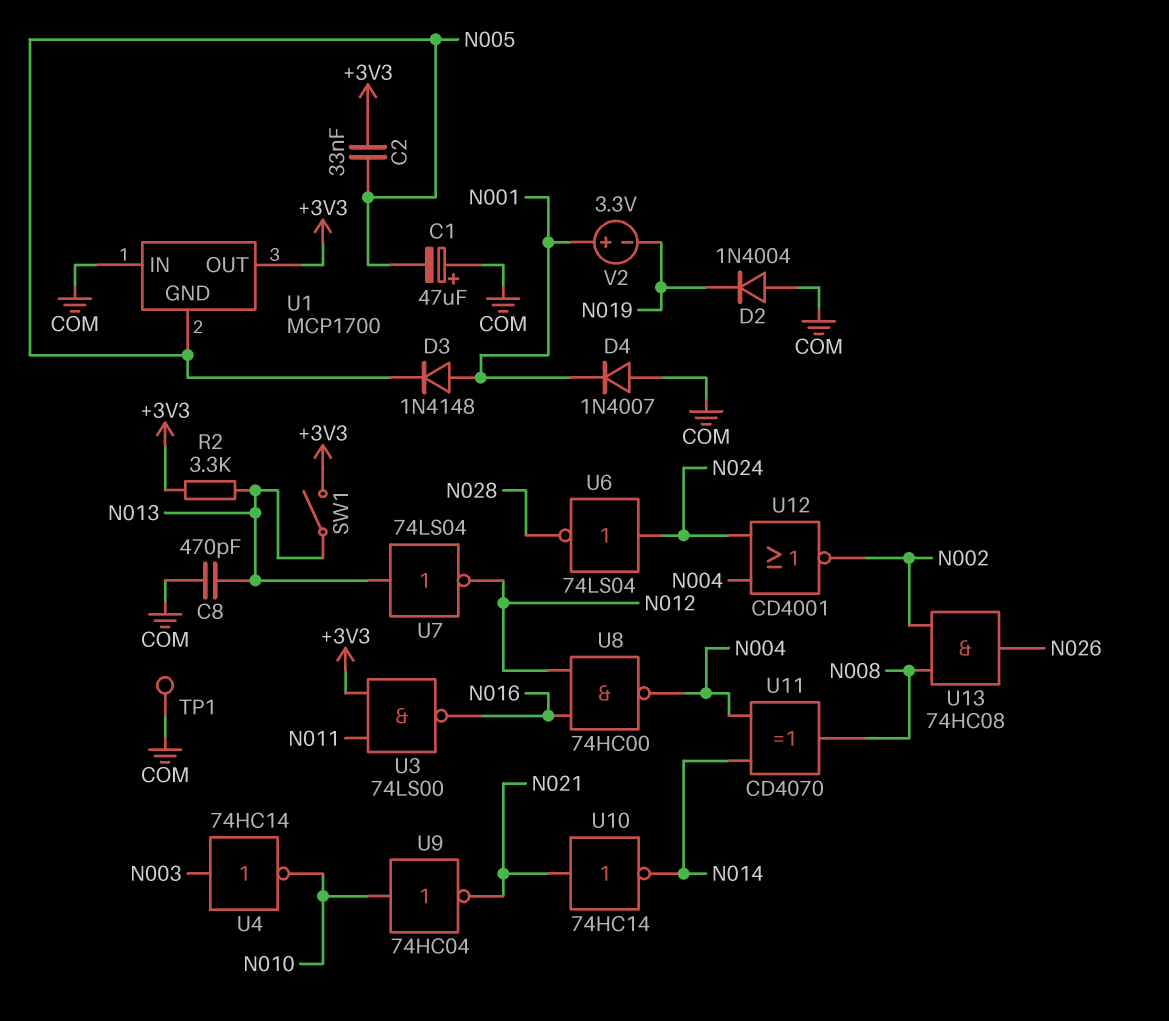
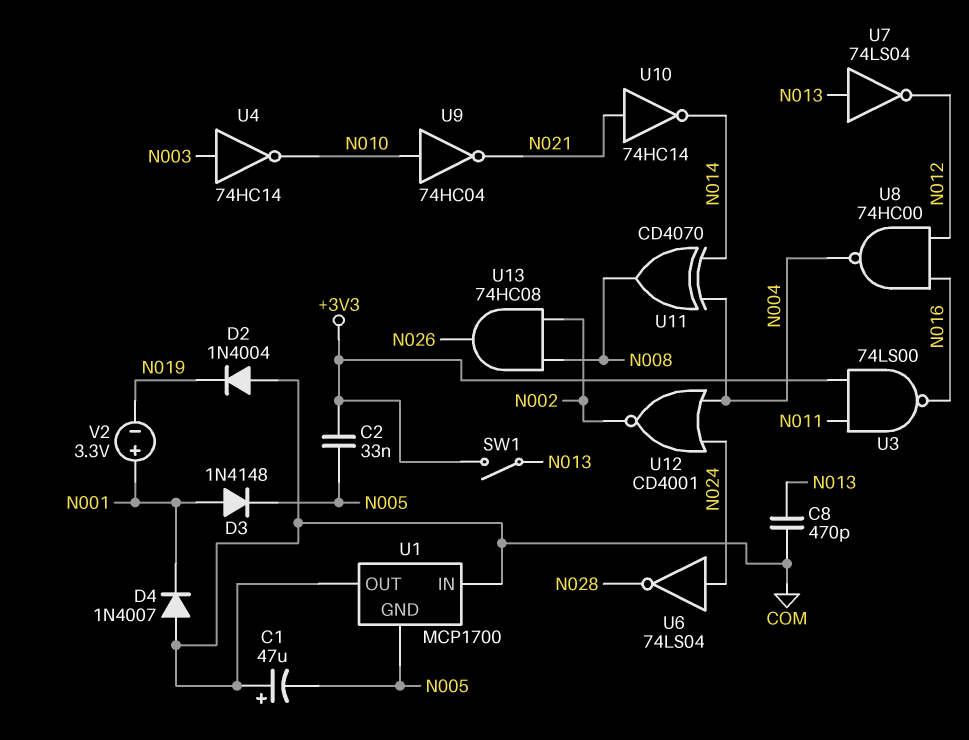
R2: 3.3k (+3V3, N013) -> none
TP1: test point (COM) -> none
U1 pin OUT: +3V3 -> COM

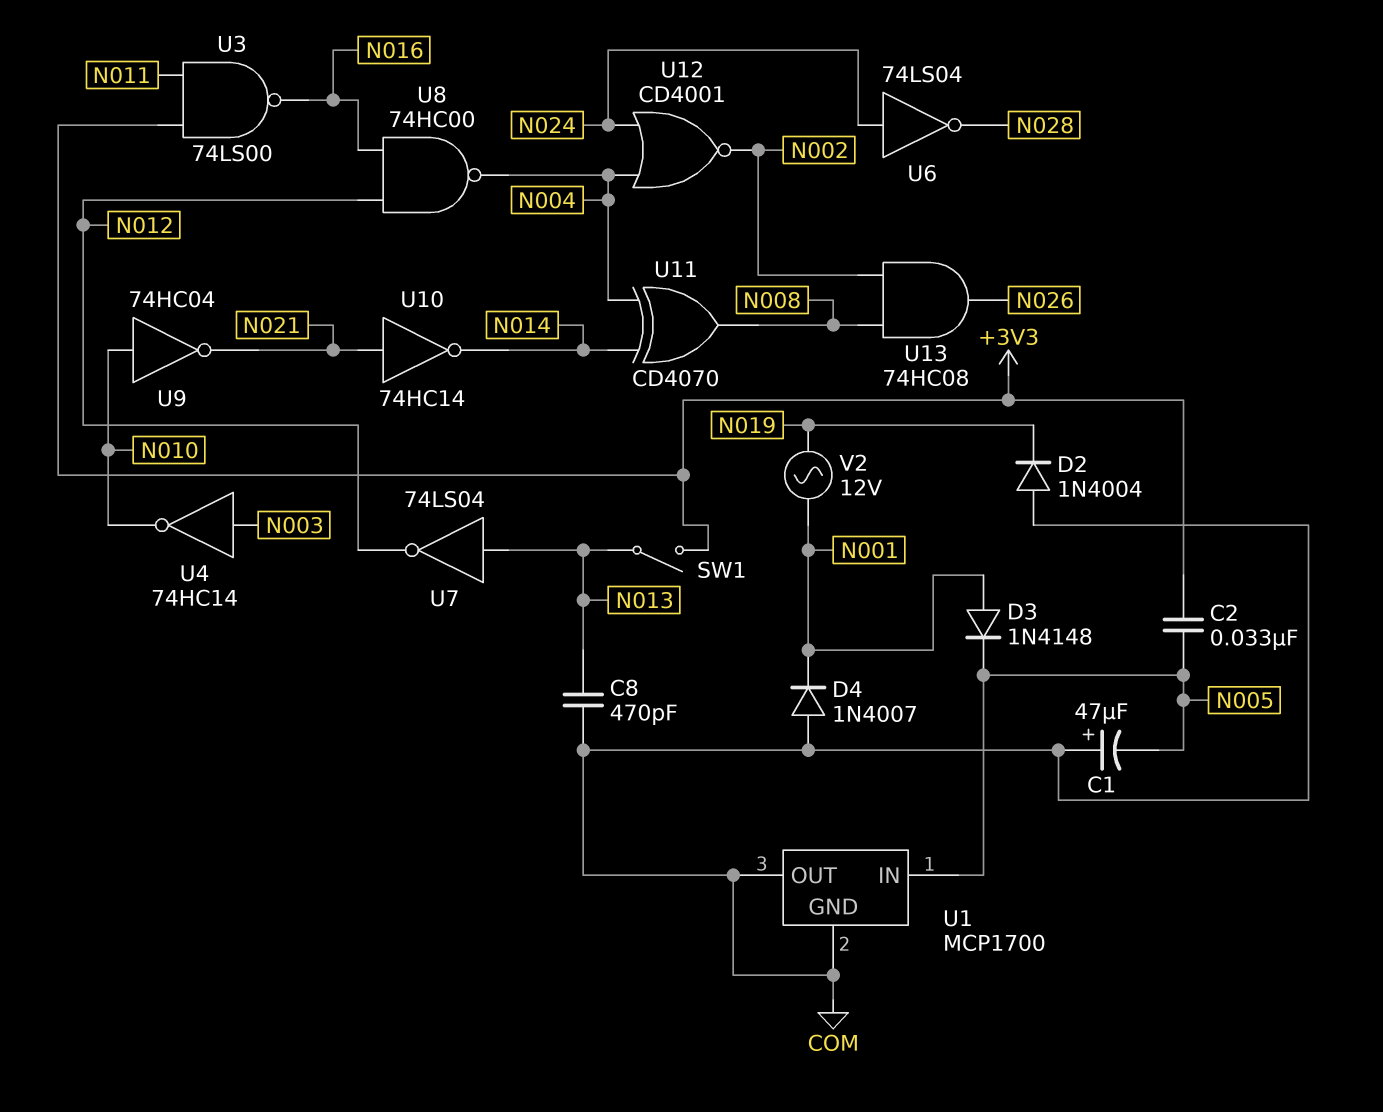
U1 pin GND: N005 -> COM
U1 pin IN: COM -> N005
V2: 3.3V (plus N001, minus N019) -> AC 12V (N001, N019)

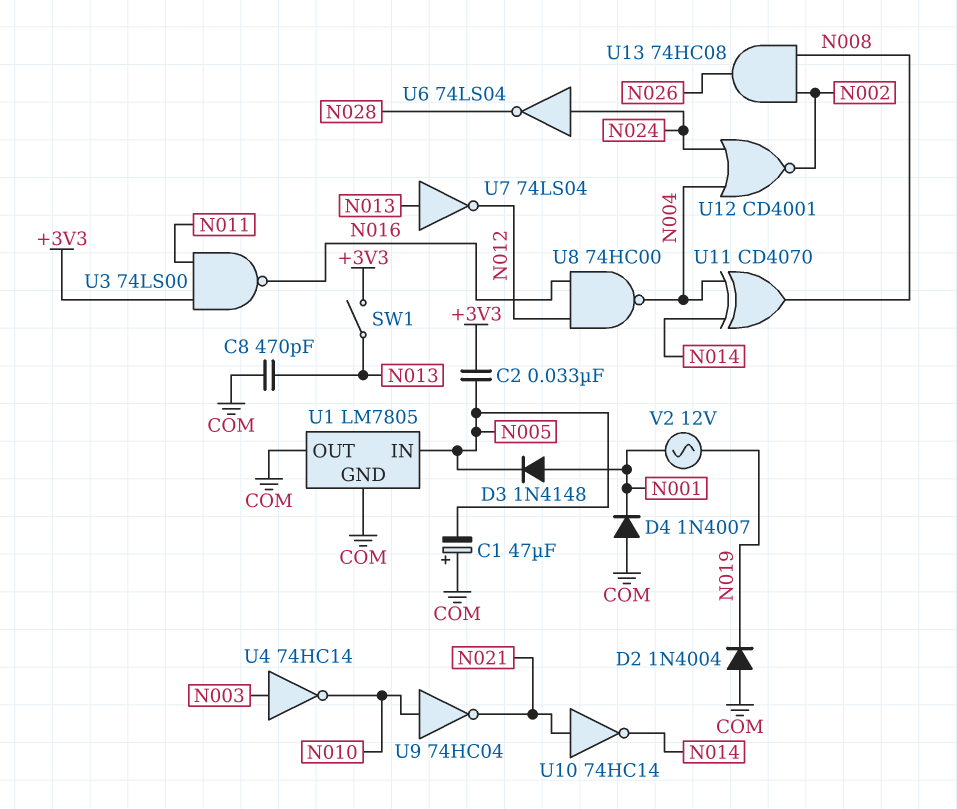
U1: MCP1700 -> LM7805

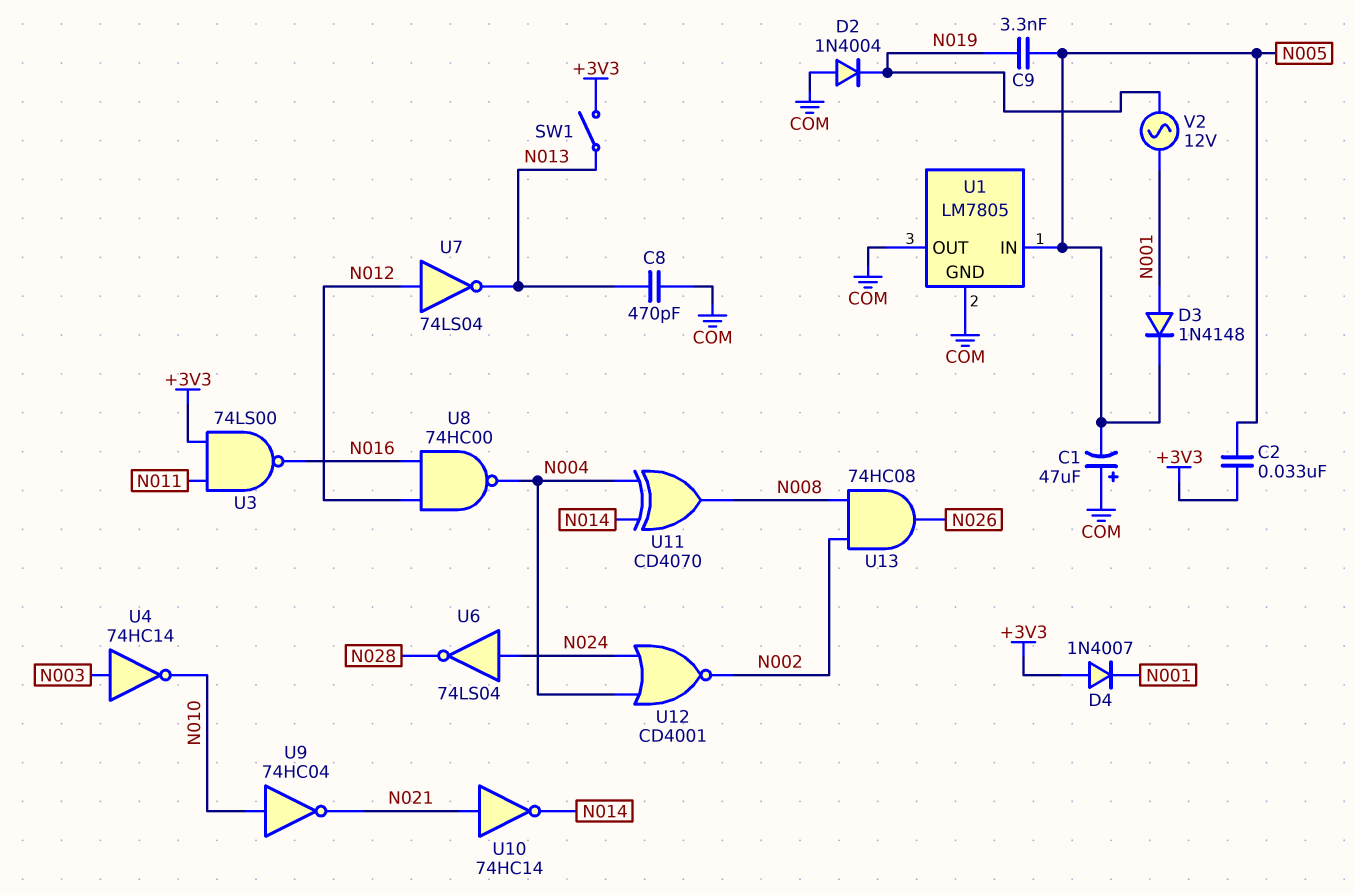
C9: none -> 3.3nF (N005, N019)
D4: diode 1N4007 (A COM, K N001) -> diode 1N4007 (A +3V3, K N001)
U7: NOT 74LS04 (in N013, out N012) -> NOT 74LS04 (in N012, out N013)

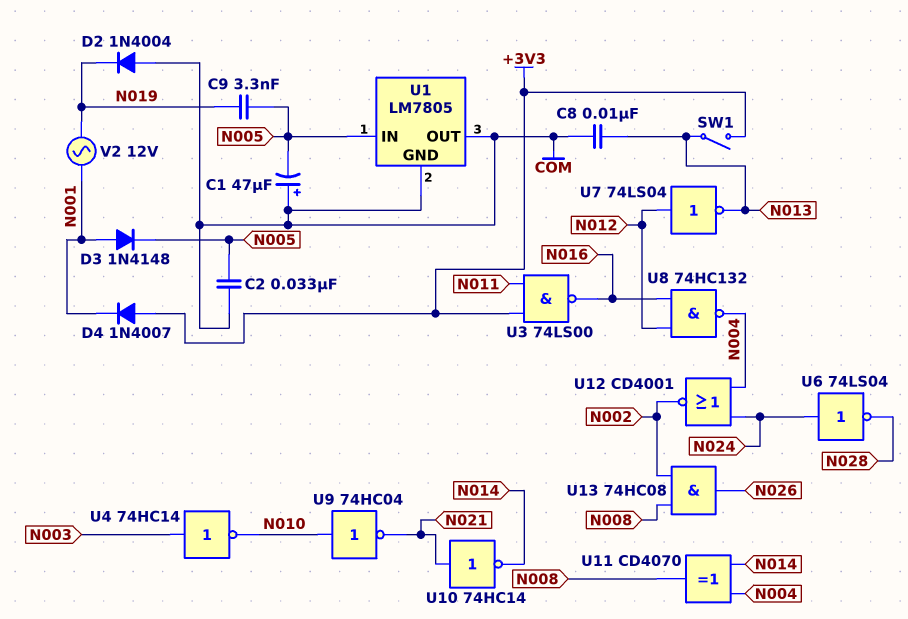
C2: 33nF (+3V3, N005) -> 33nF (COM, N005)
C8: 470pF (COM, N013) -> 10nF (COM, N013)
U8: NAND 74HC00 (in N012, in N016, out N004) -> NAND 74HC132 (in N012, in N016, out N004)

